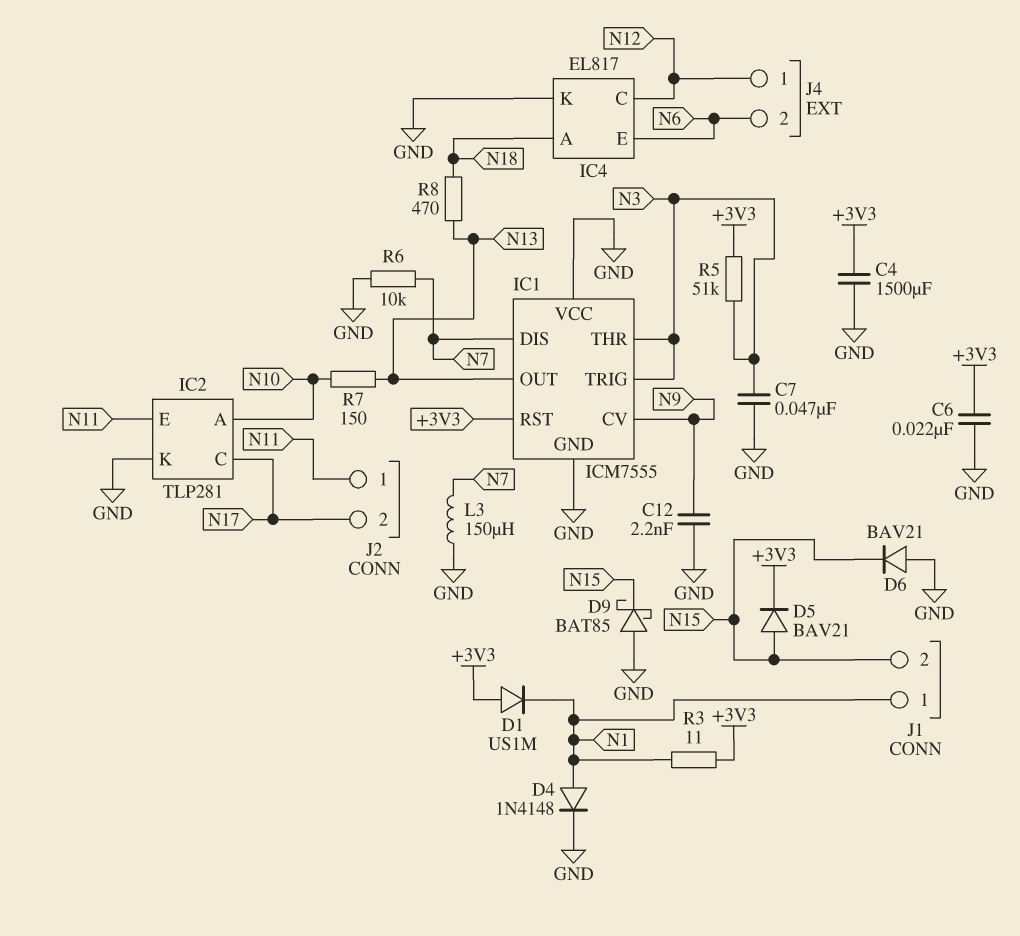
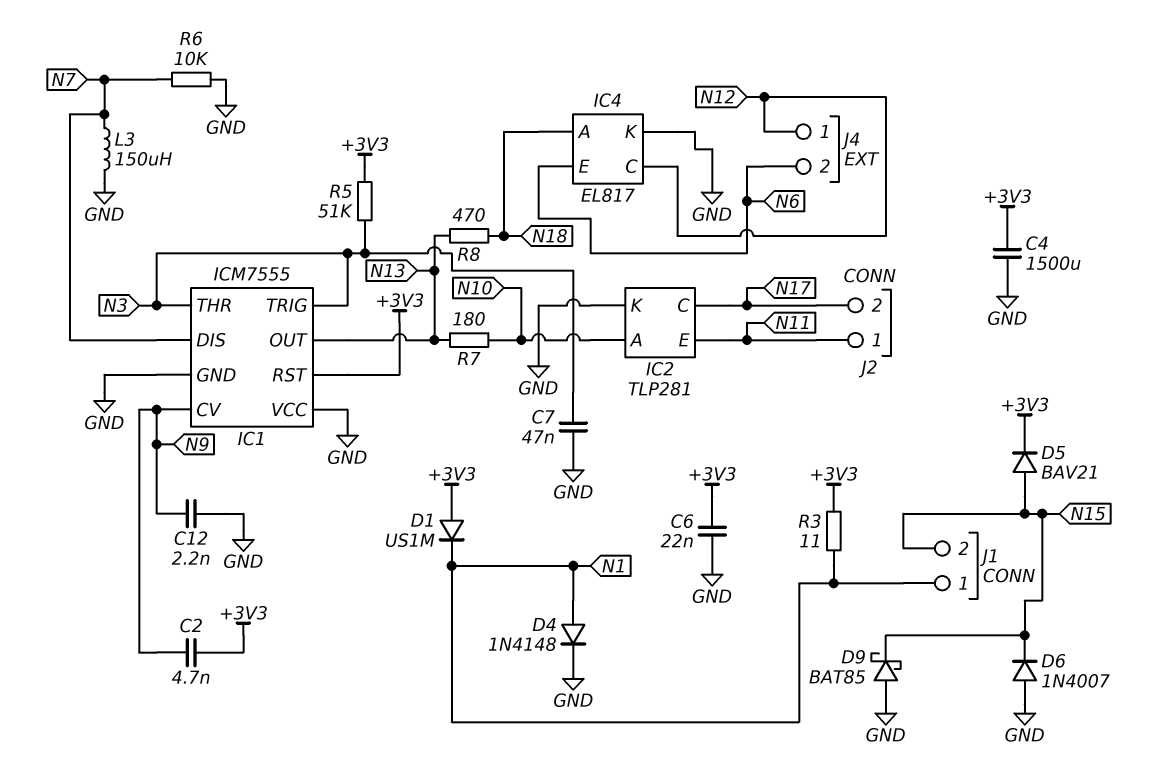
C2: none -> 4.7nF (+3V3, N9)
D6: diode BAV21 (A GND, K N15) -> diode 1N4007 (A GND, K N15)
R7: 150 (N10, N13) -> 180 (N10, N13)

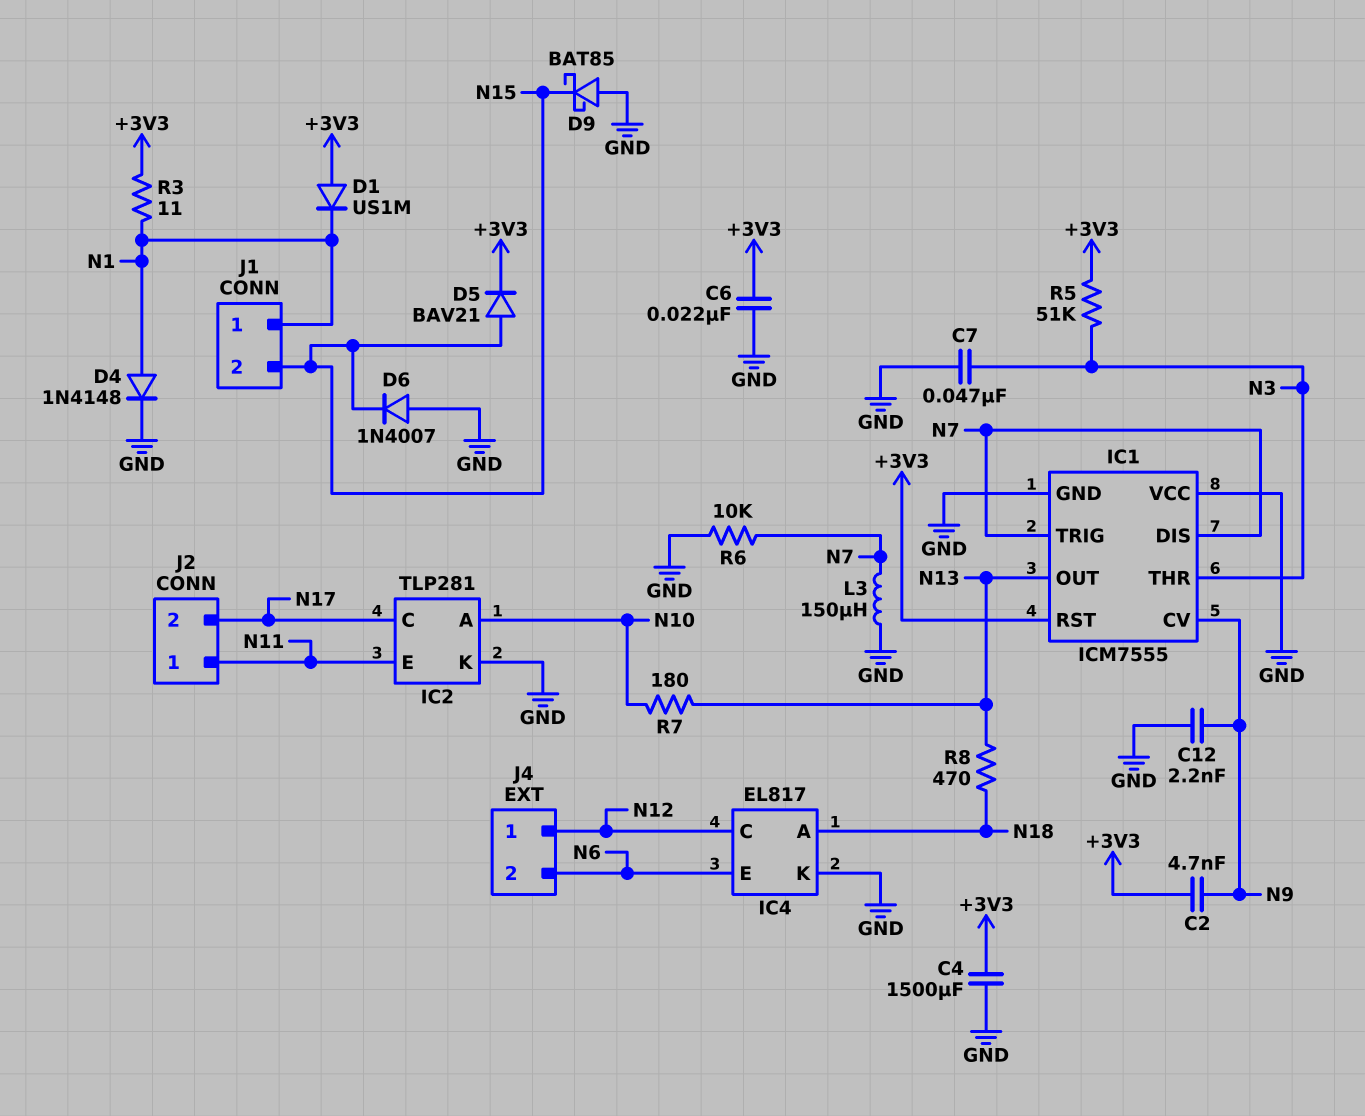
IC1 pin TRIG: N3 -> N7

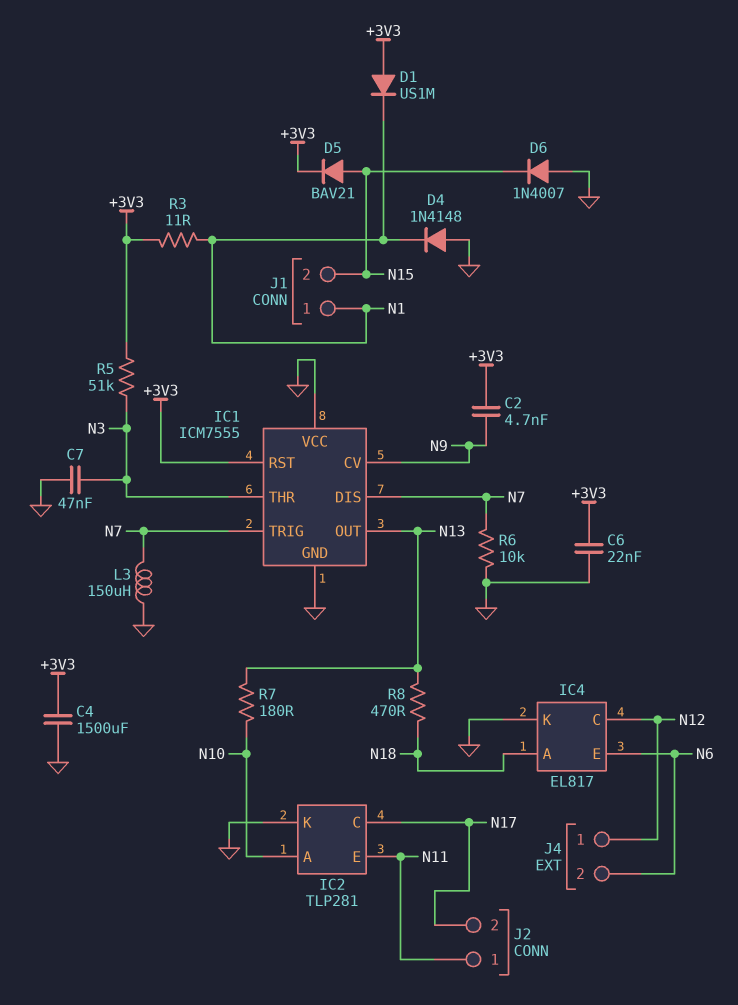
C12: 2.2nF (GND, N9) -> none
D4: diode 1N4148 (A N1, K GND) -> diode 1N4148 (A GND, K N1)
D9: schottky BAT85 (A GND, K N15) -> none

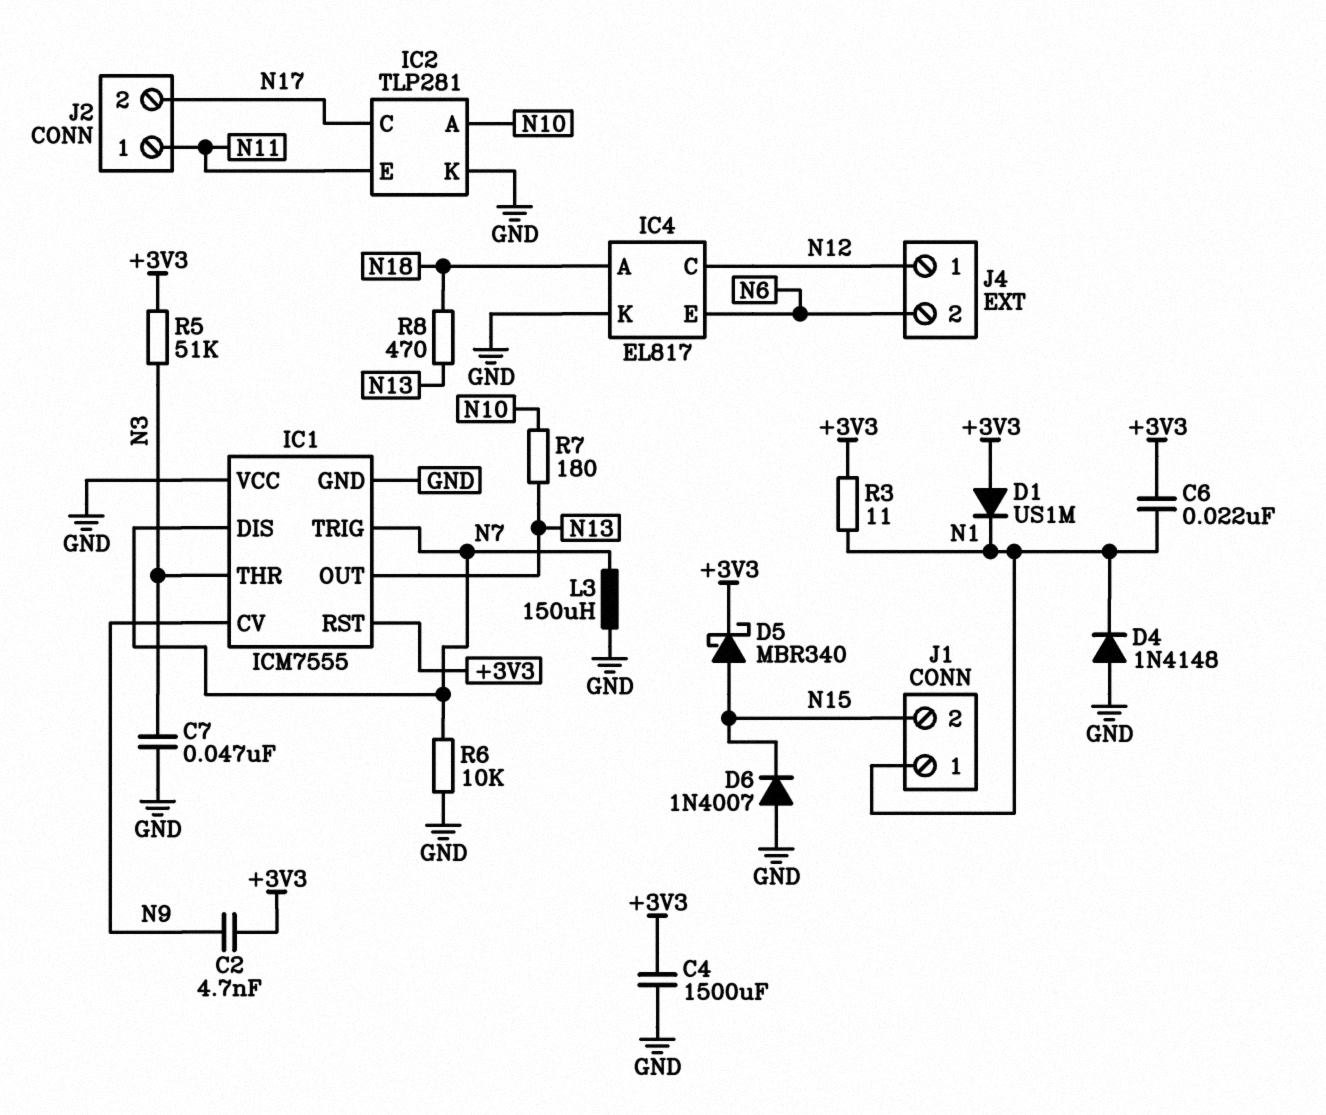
C6: 22nF (+3V3, GND) -> 22nF (+3V3, N1)
D5: diode BAV21 (A N15, K +3V3) -> schottky MBR340 (A N15, K +3V3)

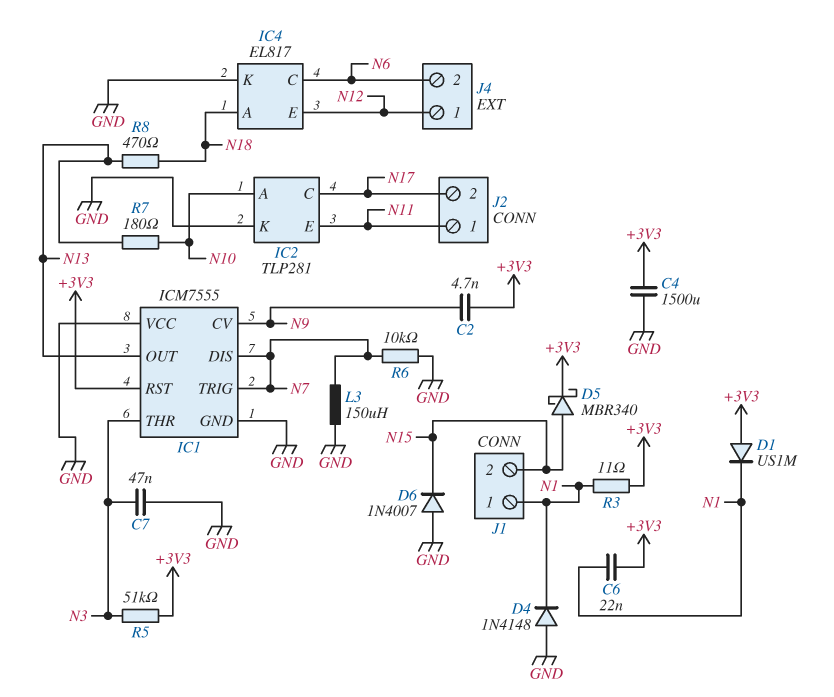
IC4 pin C: N12 -> N6
IC4 pin E: N6 -> N12

